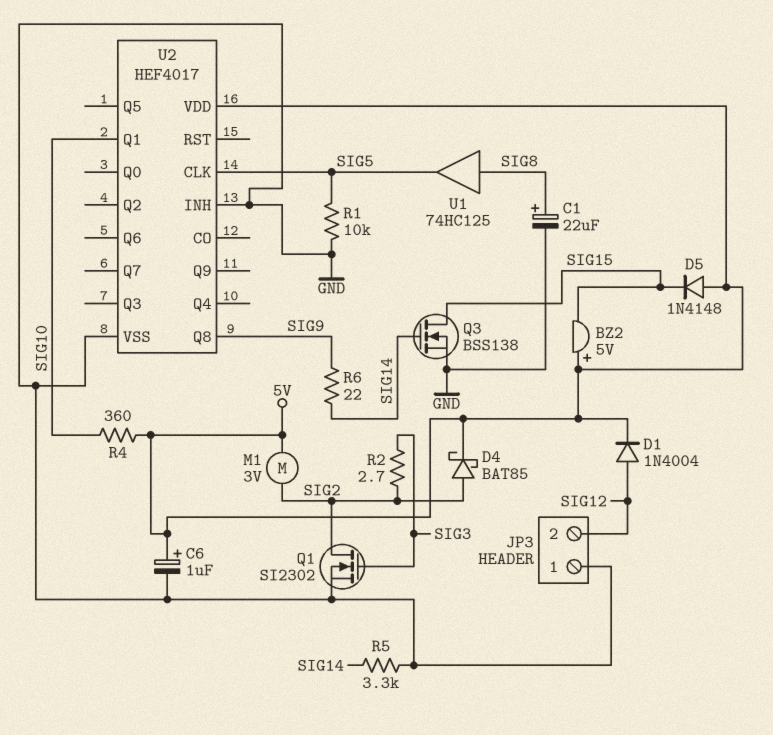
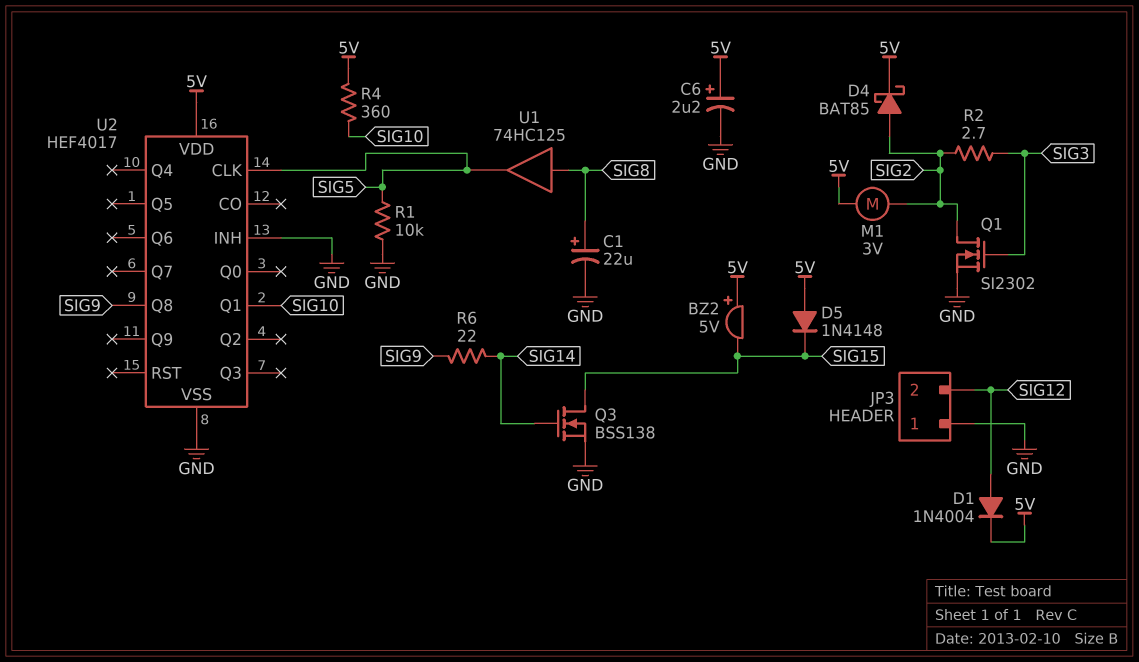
C6: 1uF (plus 5V, minus GND) -> 2.2uF (plus 5V, minus GND)
R5: 3.3k (GND, SIG14) -> none

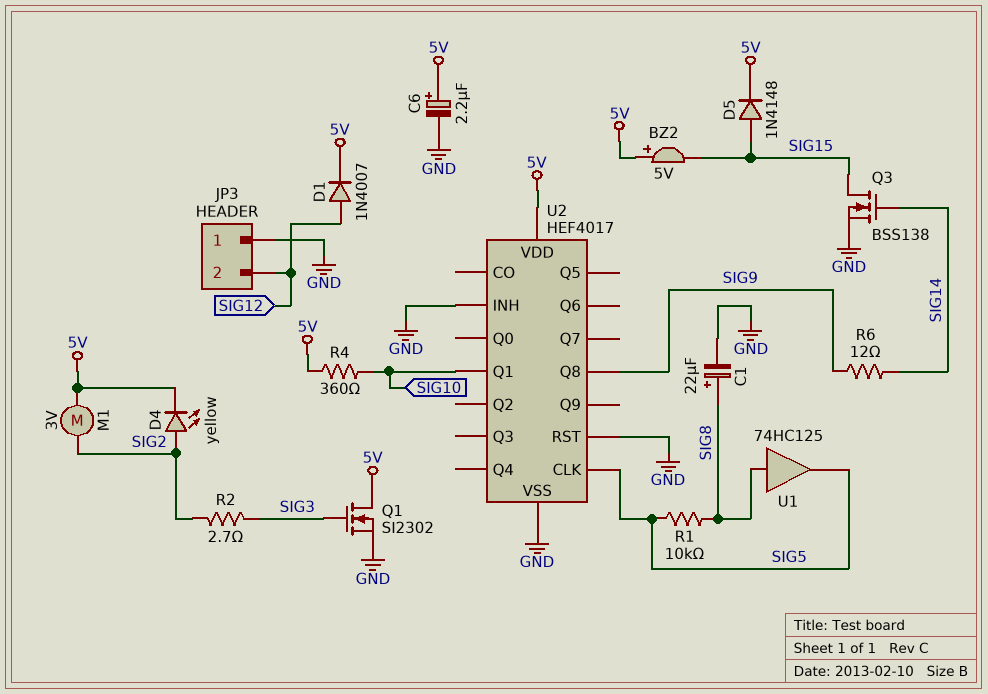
D1: diode 1N4004 (A SIG12, K 5V) -> diode 1N4007 (A SIG12, K 5V)
D4: schottky BAT85 (A SIG2, K 5V) -> LED yellow (A SIG2, K 5V)
D5: diode 1N4148 (A 5V, K SIG15) -> diode 1N4148 (A SIG15, K 5V)
Q1: NMOS SI2302 (G SIG3, D SIG2, S GND) -> NMOS SI2302 (G SIG3, D 5V, S GND)
R1: 10k (GND, SIG5) -> 10k (SIG5, SIG8)
R6: 22 (SIG9, SIG14) -> 12 (SIG9, SIG14)
U2 pin RST: none -> GND

